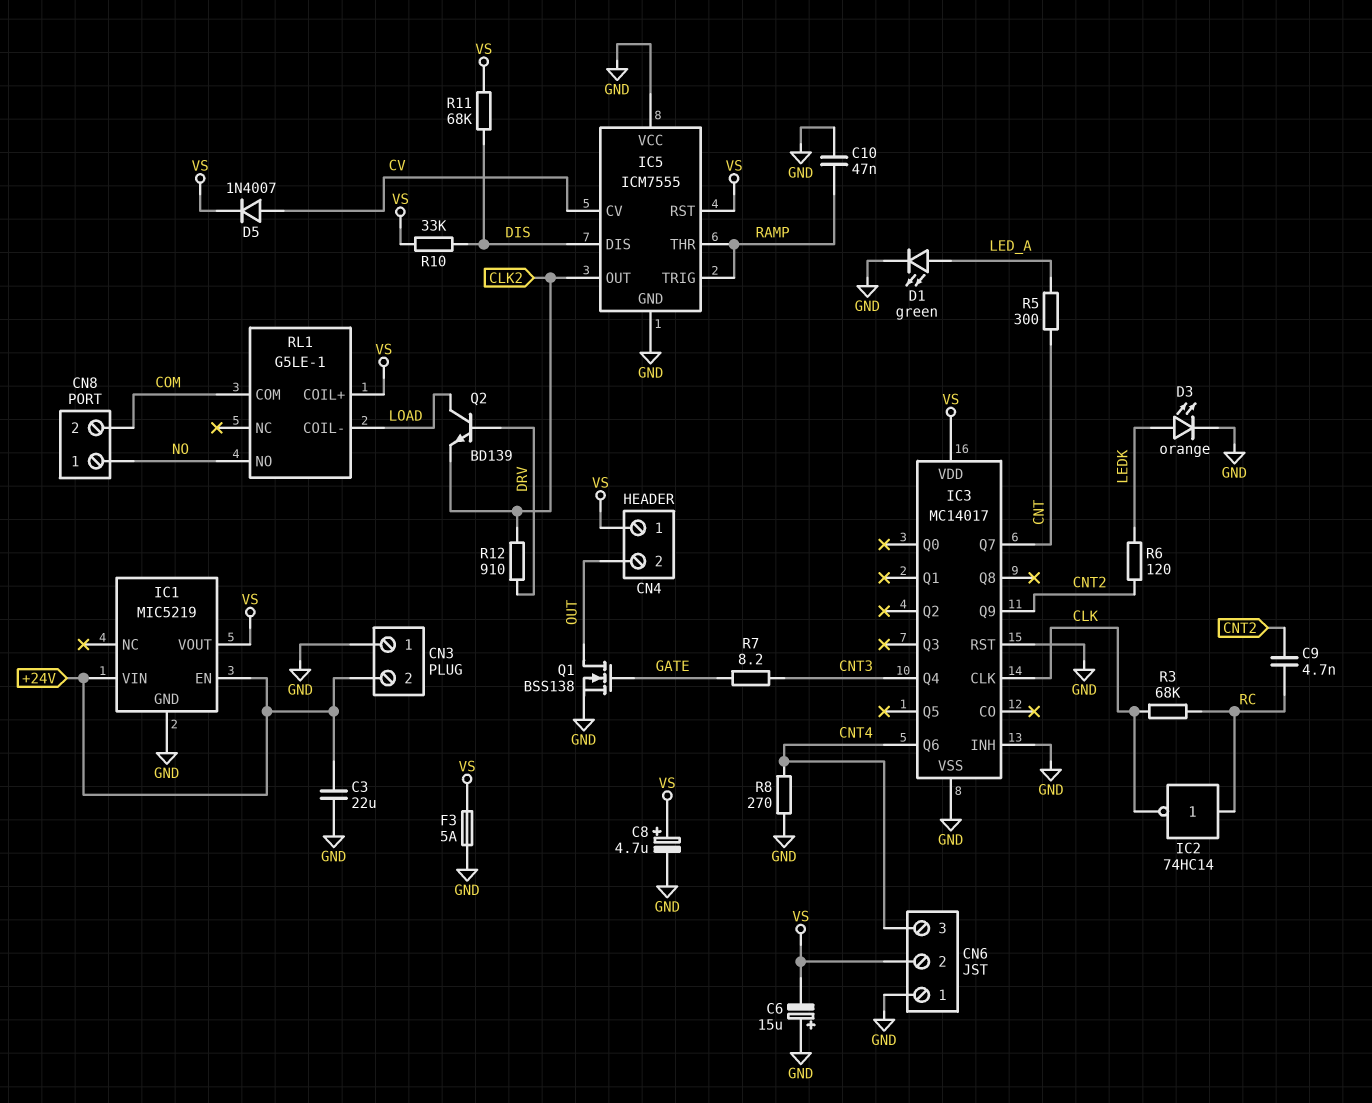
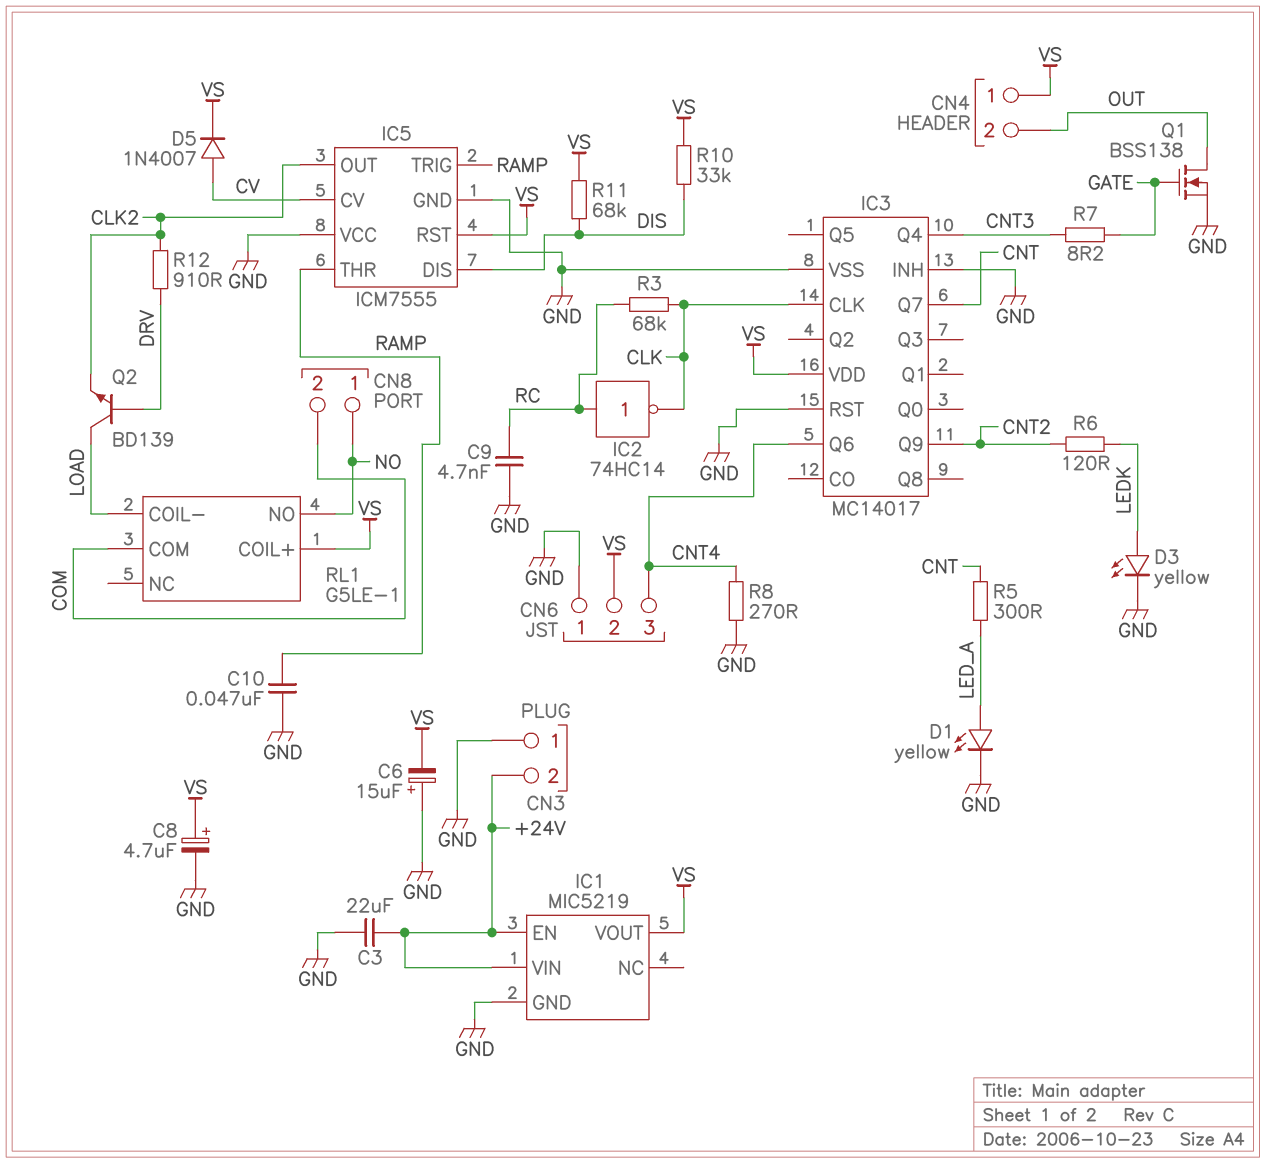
C9: 4.7nF (CNT2, RC) -> 4.7nF (GND, RC)
D1: LED green (A LED_A, K GND) -> LED yellow (A LED_A, K GND)
D3: LED orange (A LEDK, K GND) -> LED yellow (A LEDK, K GND)
F3: 5A (GND, VS) -> none

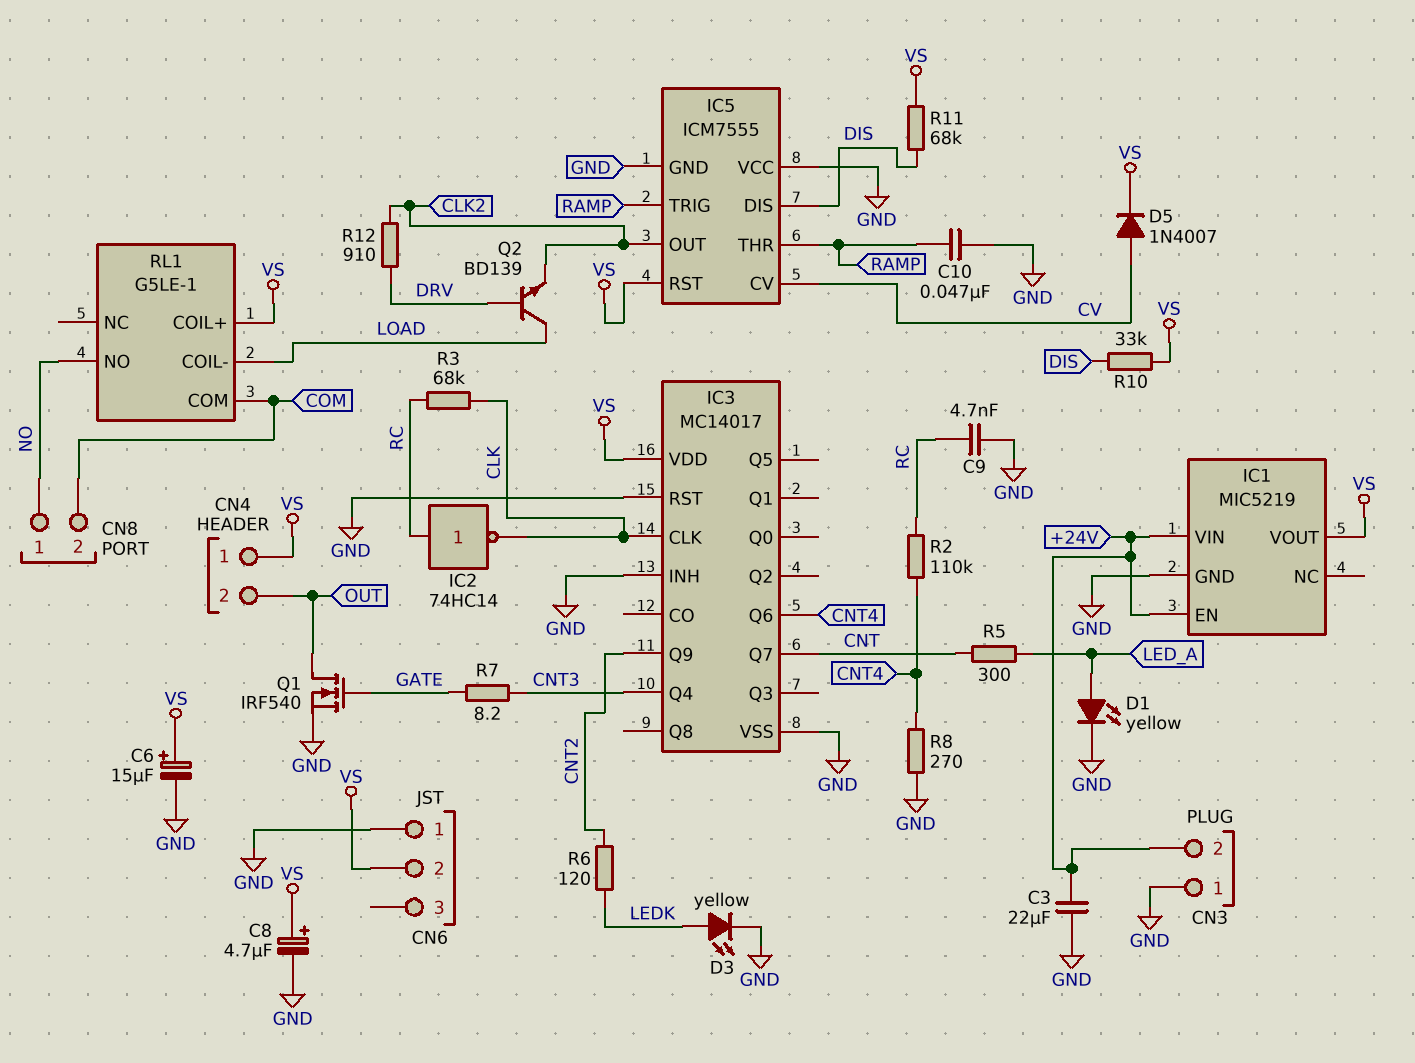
C6: 15uF (plus GND, minus VS) -> 15uF (plus VS, minus GND)
CN6 pin 3: CNT4 -> none
Q1: NMOS BSS138 (G GATE, D OUT, S GND) -> NMOS IRF540 (G GATE, D OUT, S GND)
R2: none -> 110k (CNT4, RC)

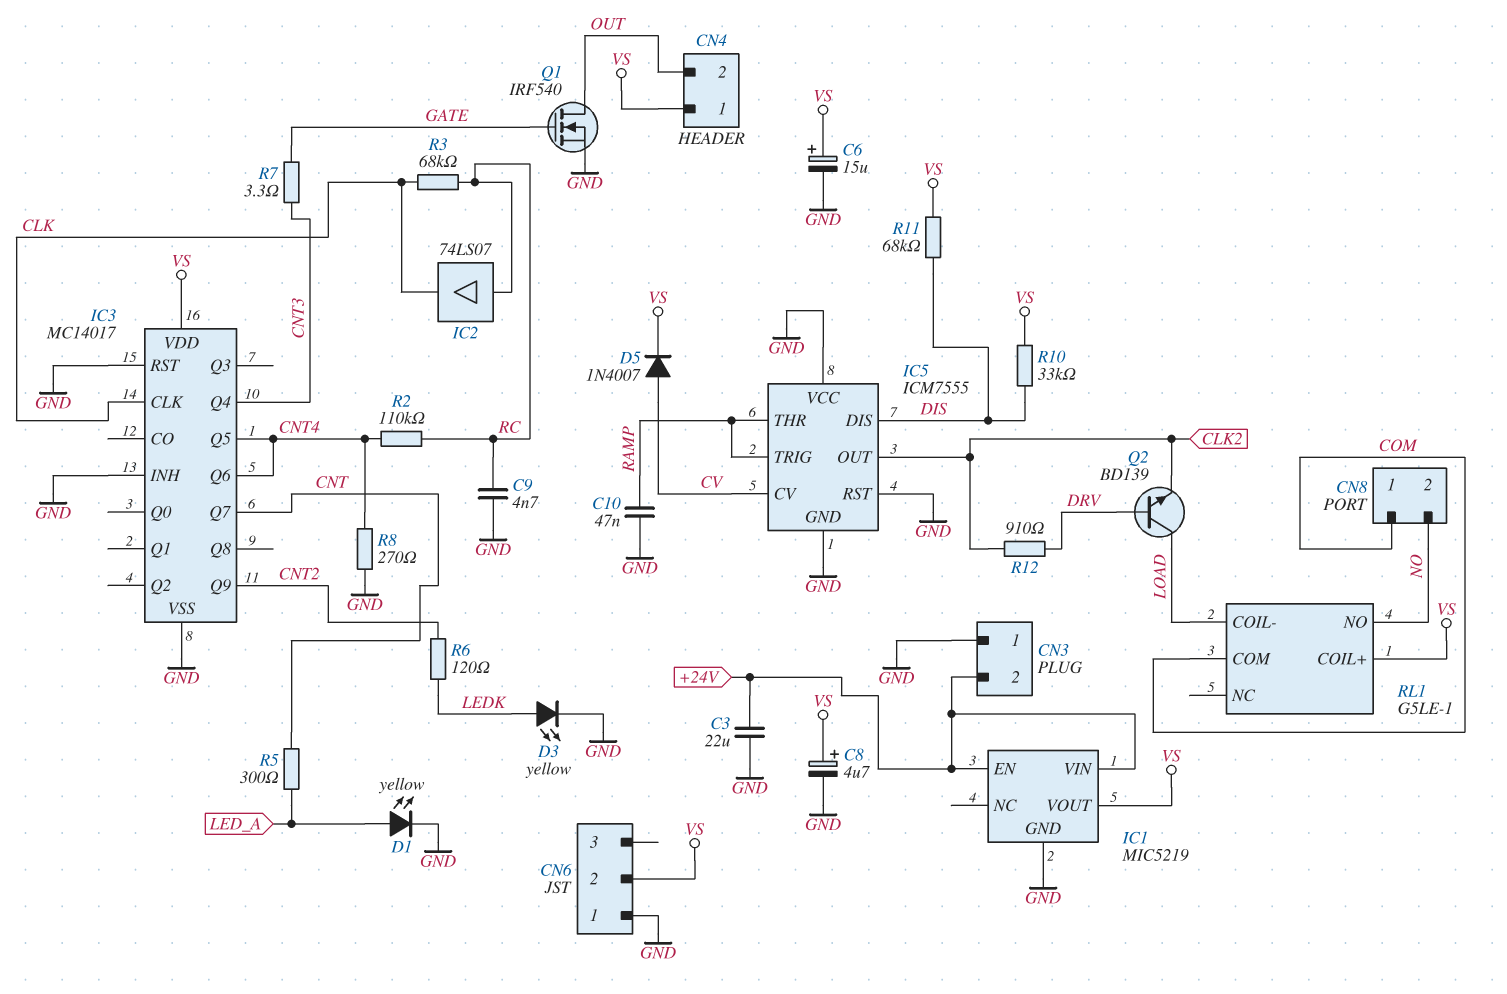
CN8 pin 1: NO -> COM
CN8 pin 2: COM -> NO
IC2: NOT 74HC14 (in RC, out CLK) -> buffer 74LS07 (in RC, out CLK)
IC3 pin Q5: none -> CNT4
IC5 pin RST: VS -> GND
R7: 8.2 (CNT3, GATE) -> 3.3 (CNT3, GATE)

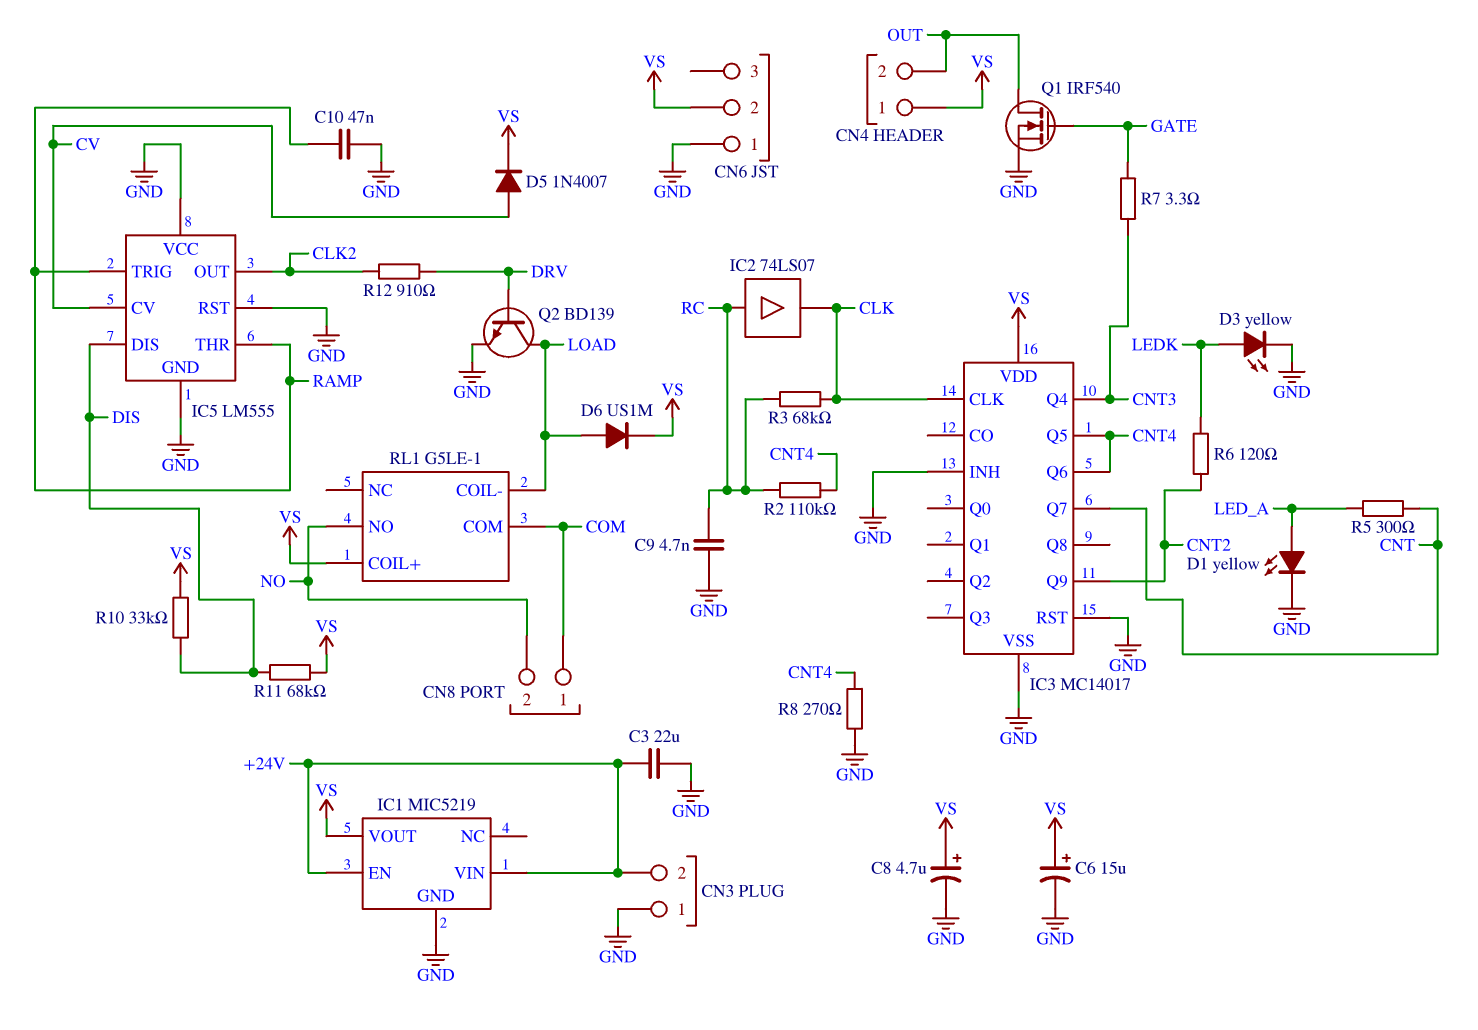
D6: none -> diode US1M (A LOAD, K VS)
IC5: ICM7555 -> LM555
Q2: NPN BD139 (B DRV, C LOAD, E CLK2) -> NPN BD139 (B DRV, C LOAD, E GND)

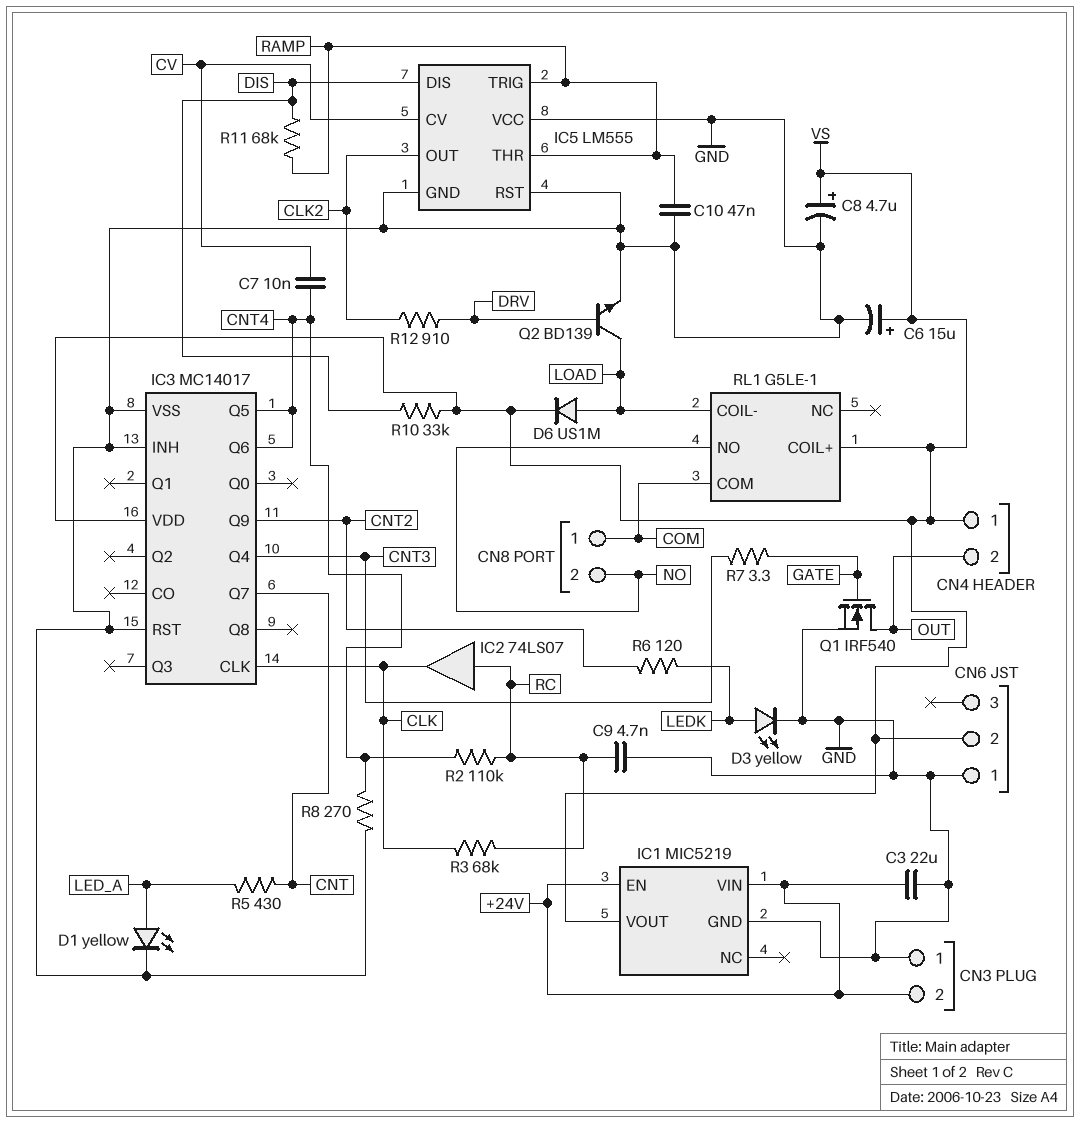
C7: none -> 10nF (CNT4, CV)
D5: diode 1N4007 (A CV, K VS) -> none
R5: 300 (CNT, LED_A) -> 430 (CNT, LED_A)
R11: 68k (DIS, VS) -> 68k (DIS, RAMP)

